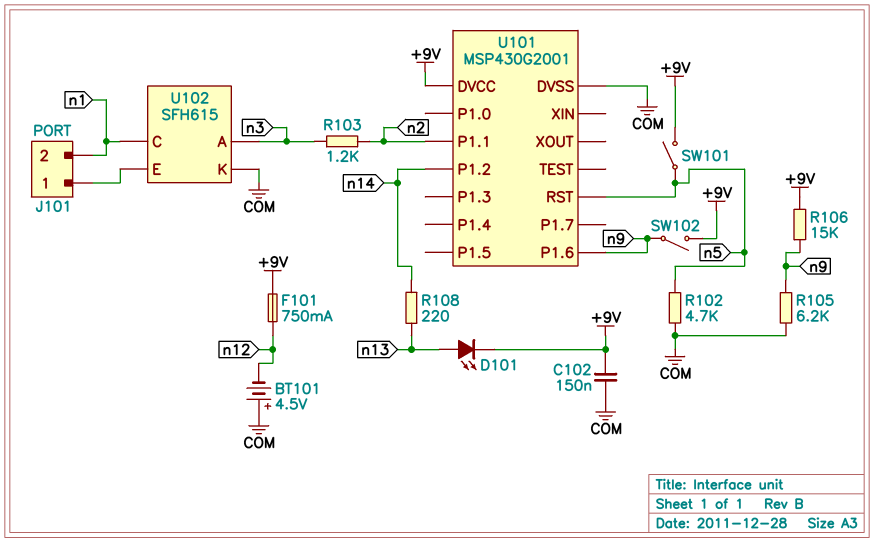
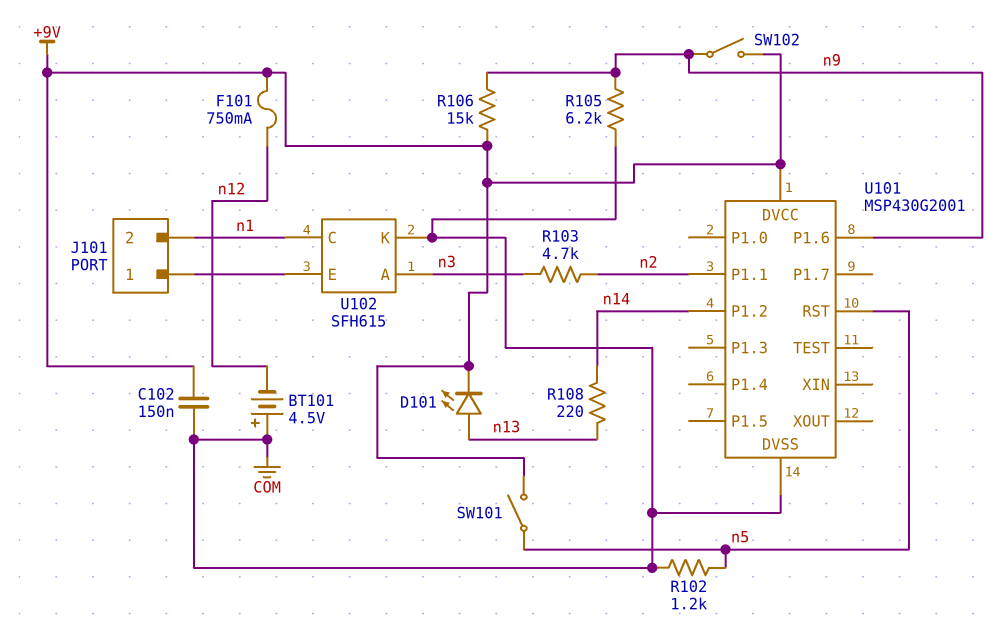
R102: 4.7k (COM, n5) -> 1.2k (COM, n5)
R103: 1.2k (n2, n3) -> 4.7k (n2, n3)

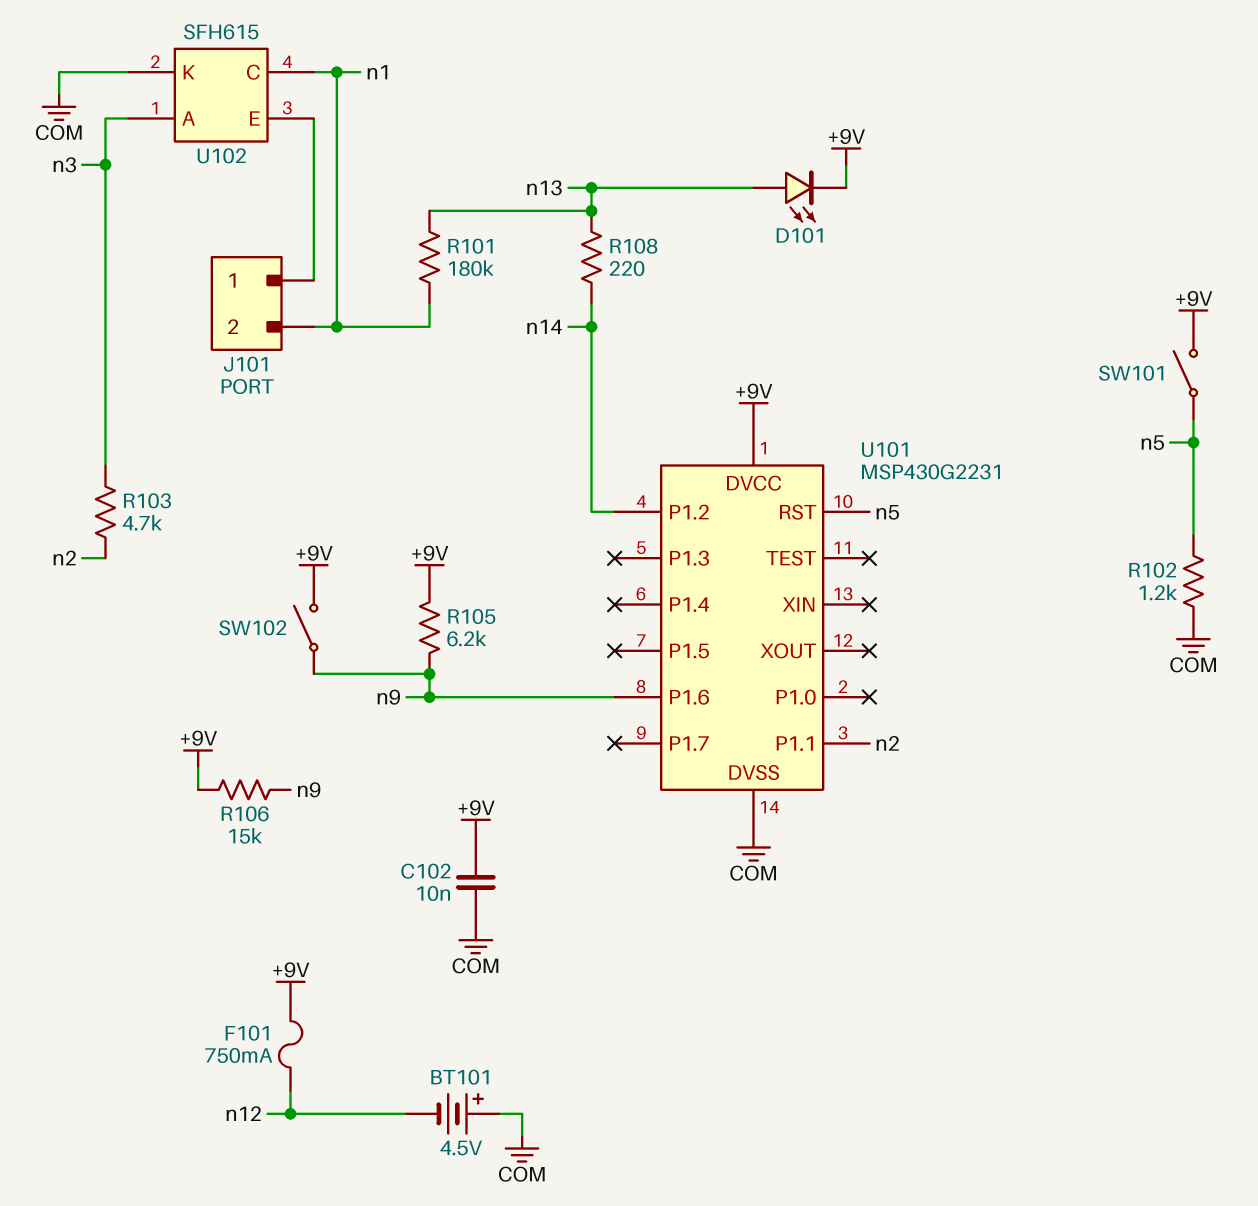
C102: 150nF (+9V, COM) -> 10nF (+9V, COM)
R101: none -> 180k (n1, n13)
R105: 6.2k (COM, n9) -> 6.2k (+9V, n9)
U101: MSP430G2001 -> MSP430G2231

